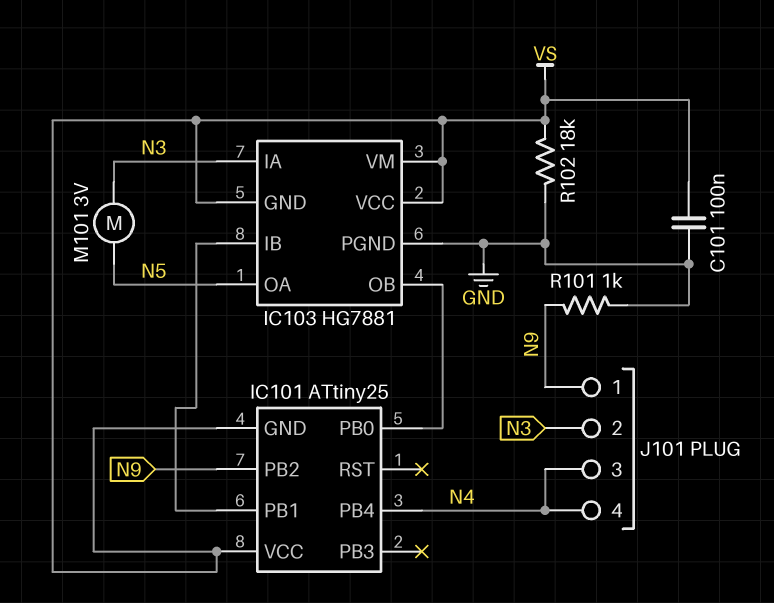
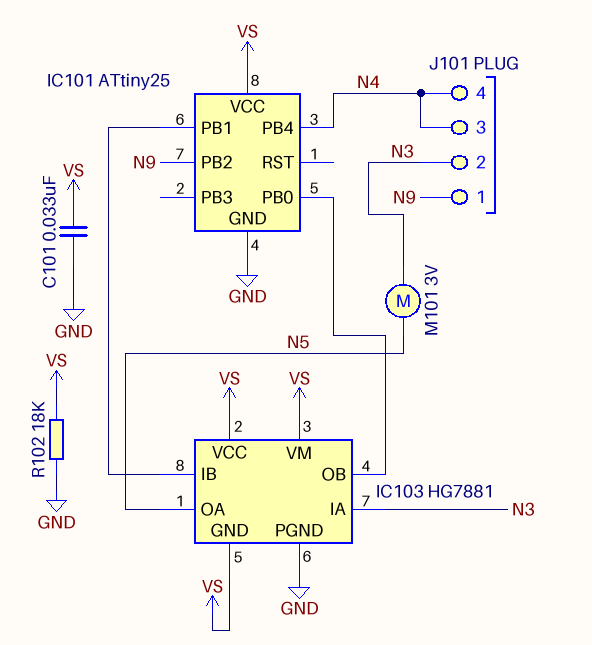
C101: 100nF (GND, VS) -> 33nF (GND, VS)
IC101 pin GND: VS -> GND
R101: 1k (GND, N9) -> none

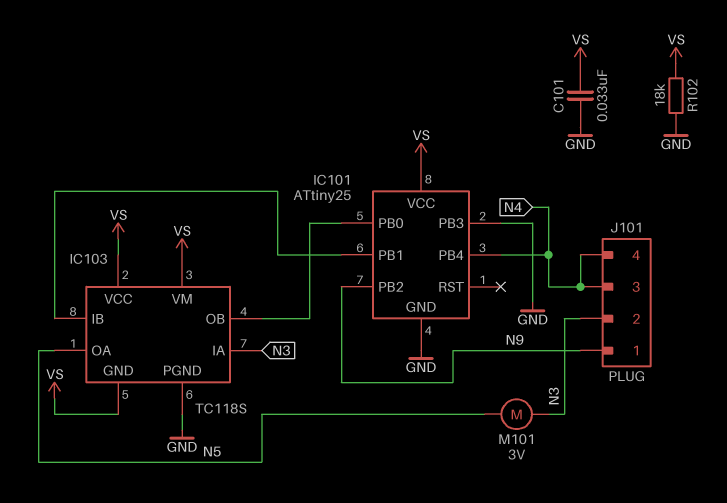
IC101 pin PB3: none -> GND
IC103: HG7881 -> TC118S

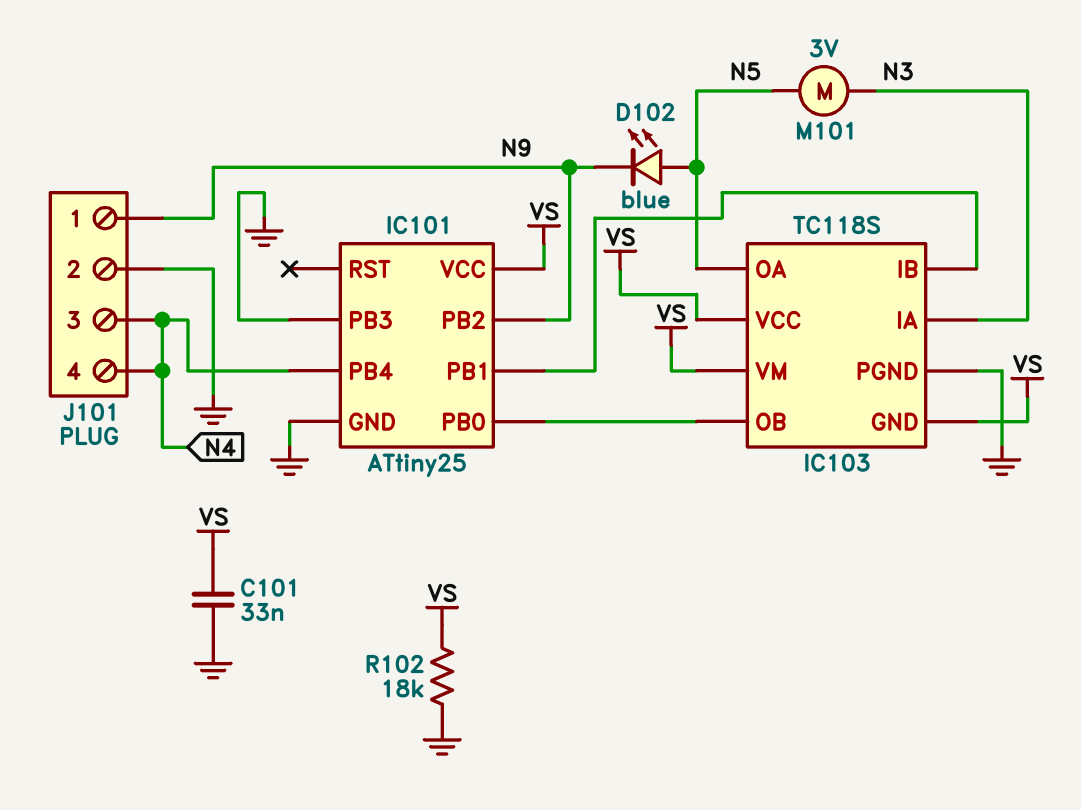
D102: none -> LED blue (A N5, K N9)
J101 pin 2: N3 -> GND

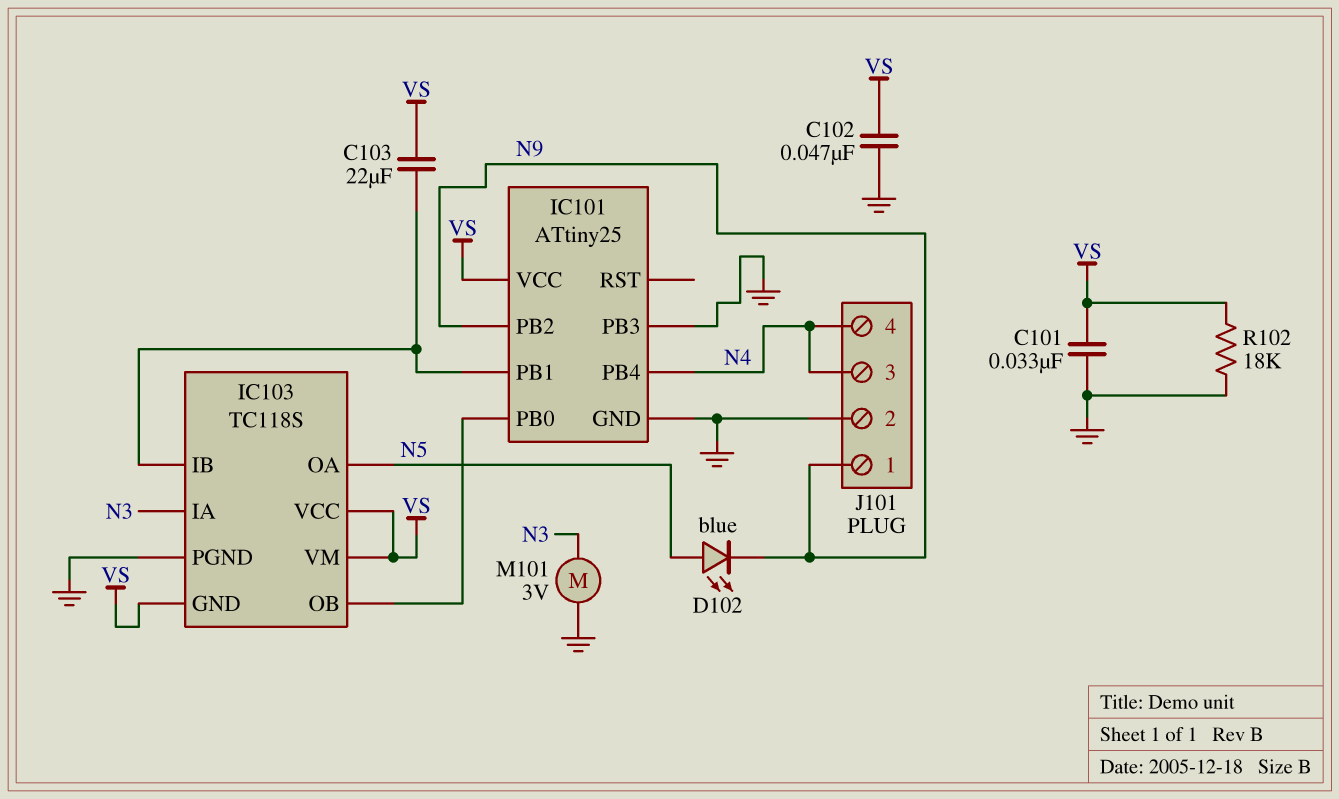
C102: none -> 47nF (GND, VS)
C103: none -> 22uF (IC101/PB1, VS)
M101: motor 3V (N3, N5) -> motor 3V (GND, N3)

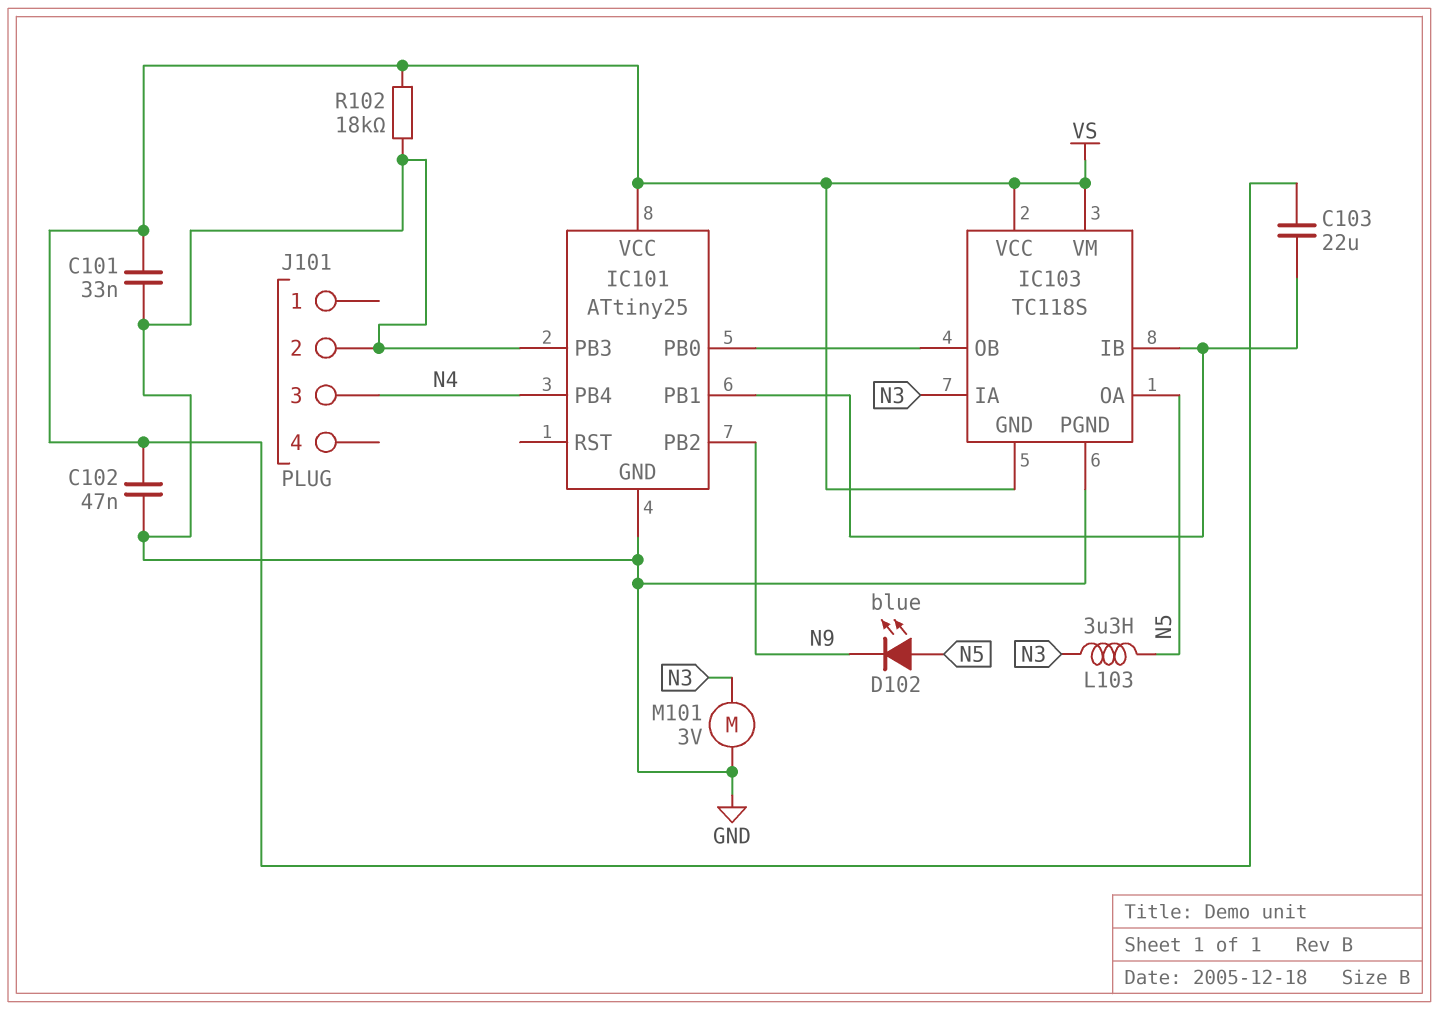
J101 pin 1: N9 -> none
J101 pin 4: N4 -> none
L103: none -> 3.3uH (N3, N5)

